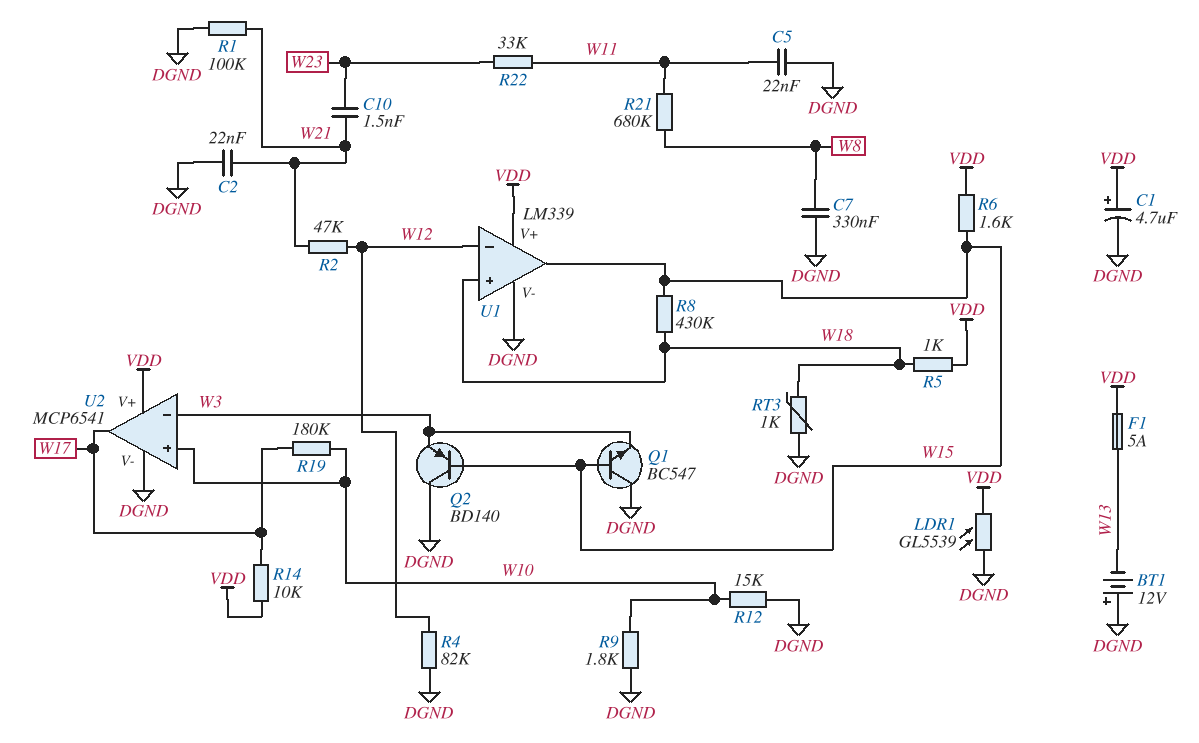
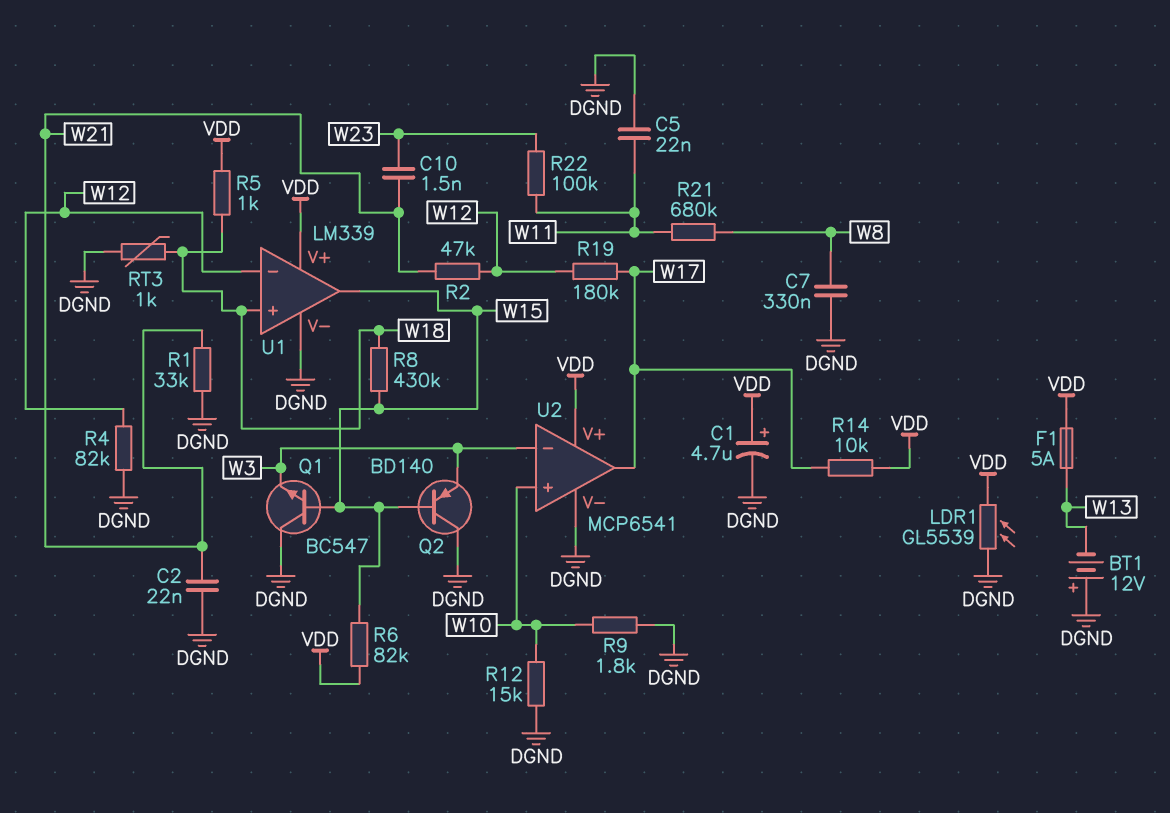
R1: 100k (DGND, W21) -> 33k (DGND, W21)
R6: 1.6k (VDD, W15) -> 82k (VDD, W15)
R19: 180k (W10, W17) -> 180k (W12, W17)
R22: 33k (W11, W23) -> 100k (W11, W23)

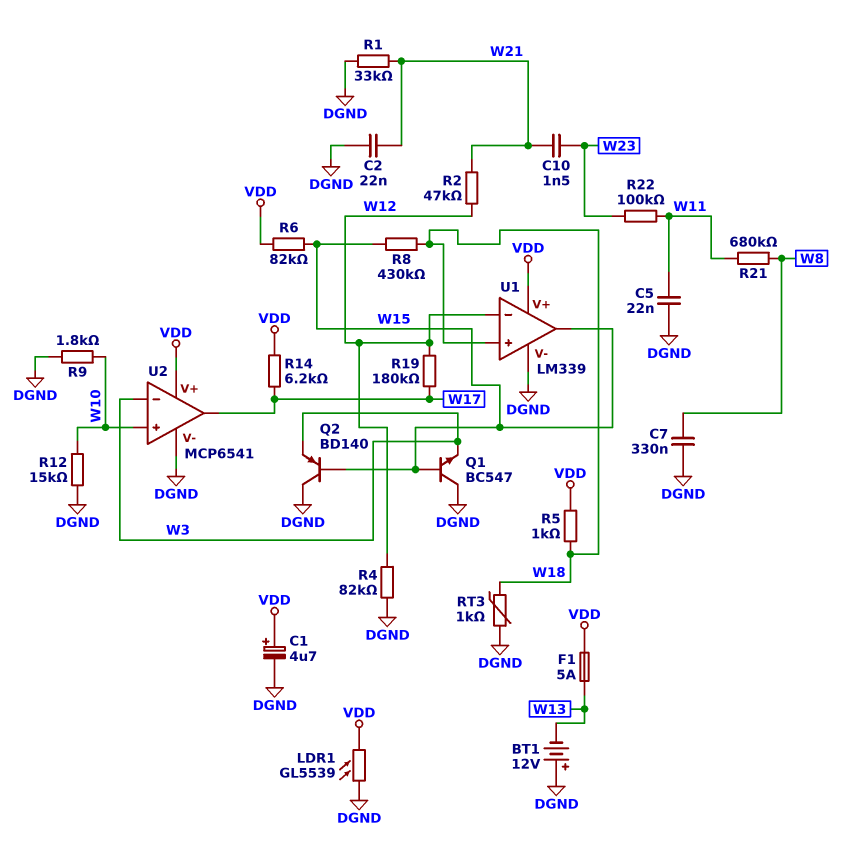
R14: 10k (VDD, W17) -> 6.2k (VDD, W17)

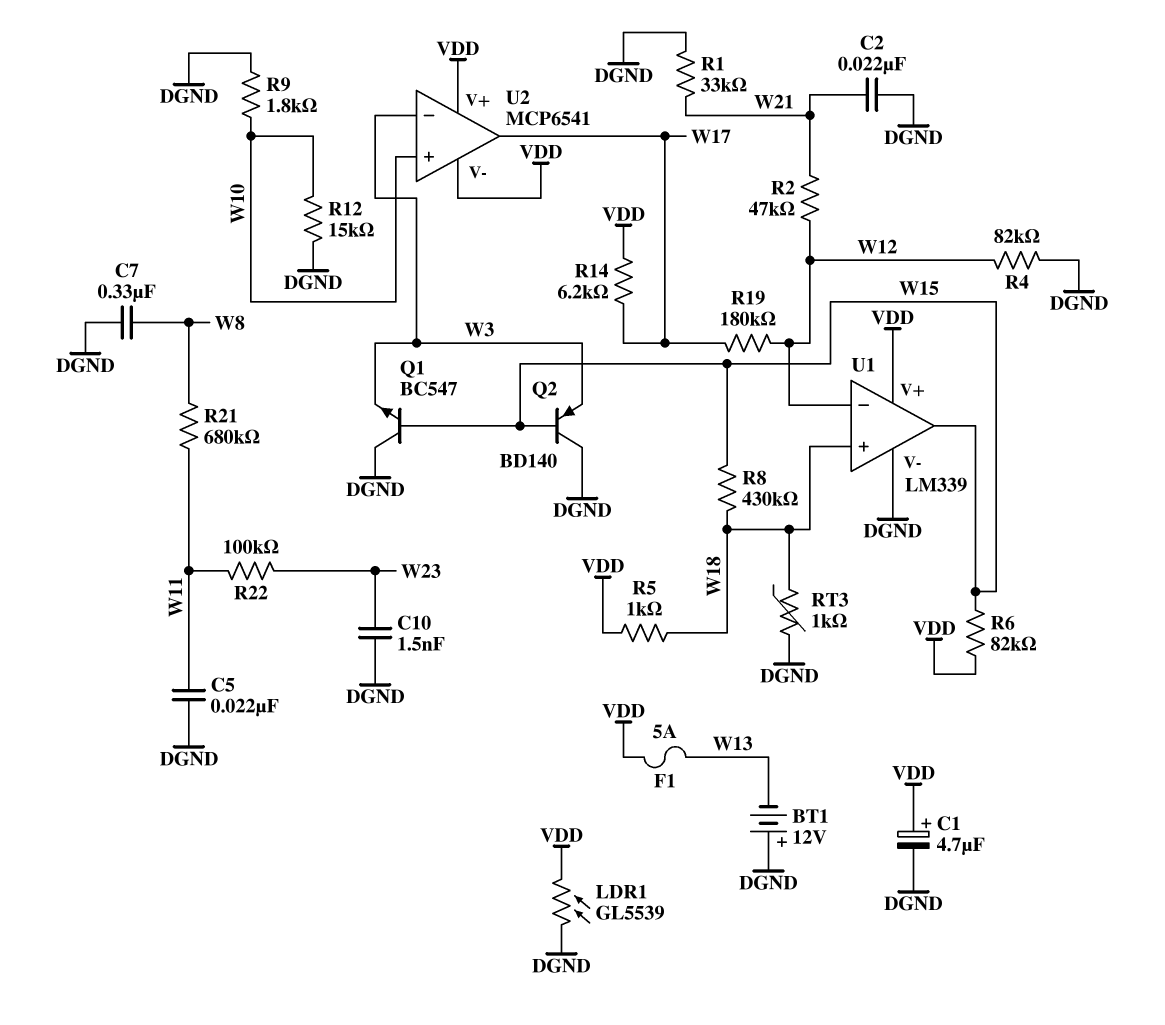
C10: 1.5nF (W21, W23) -> 1.5nF (DGND, W23)
U2 pin V-: DGND -> VDD

